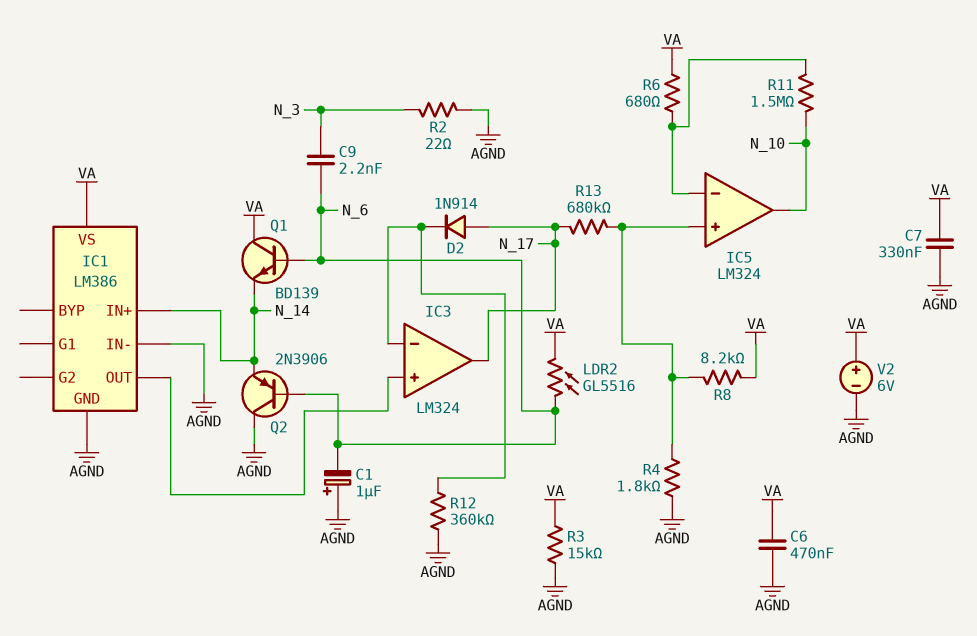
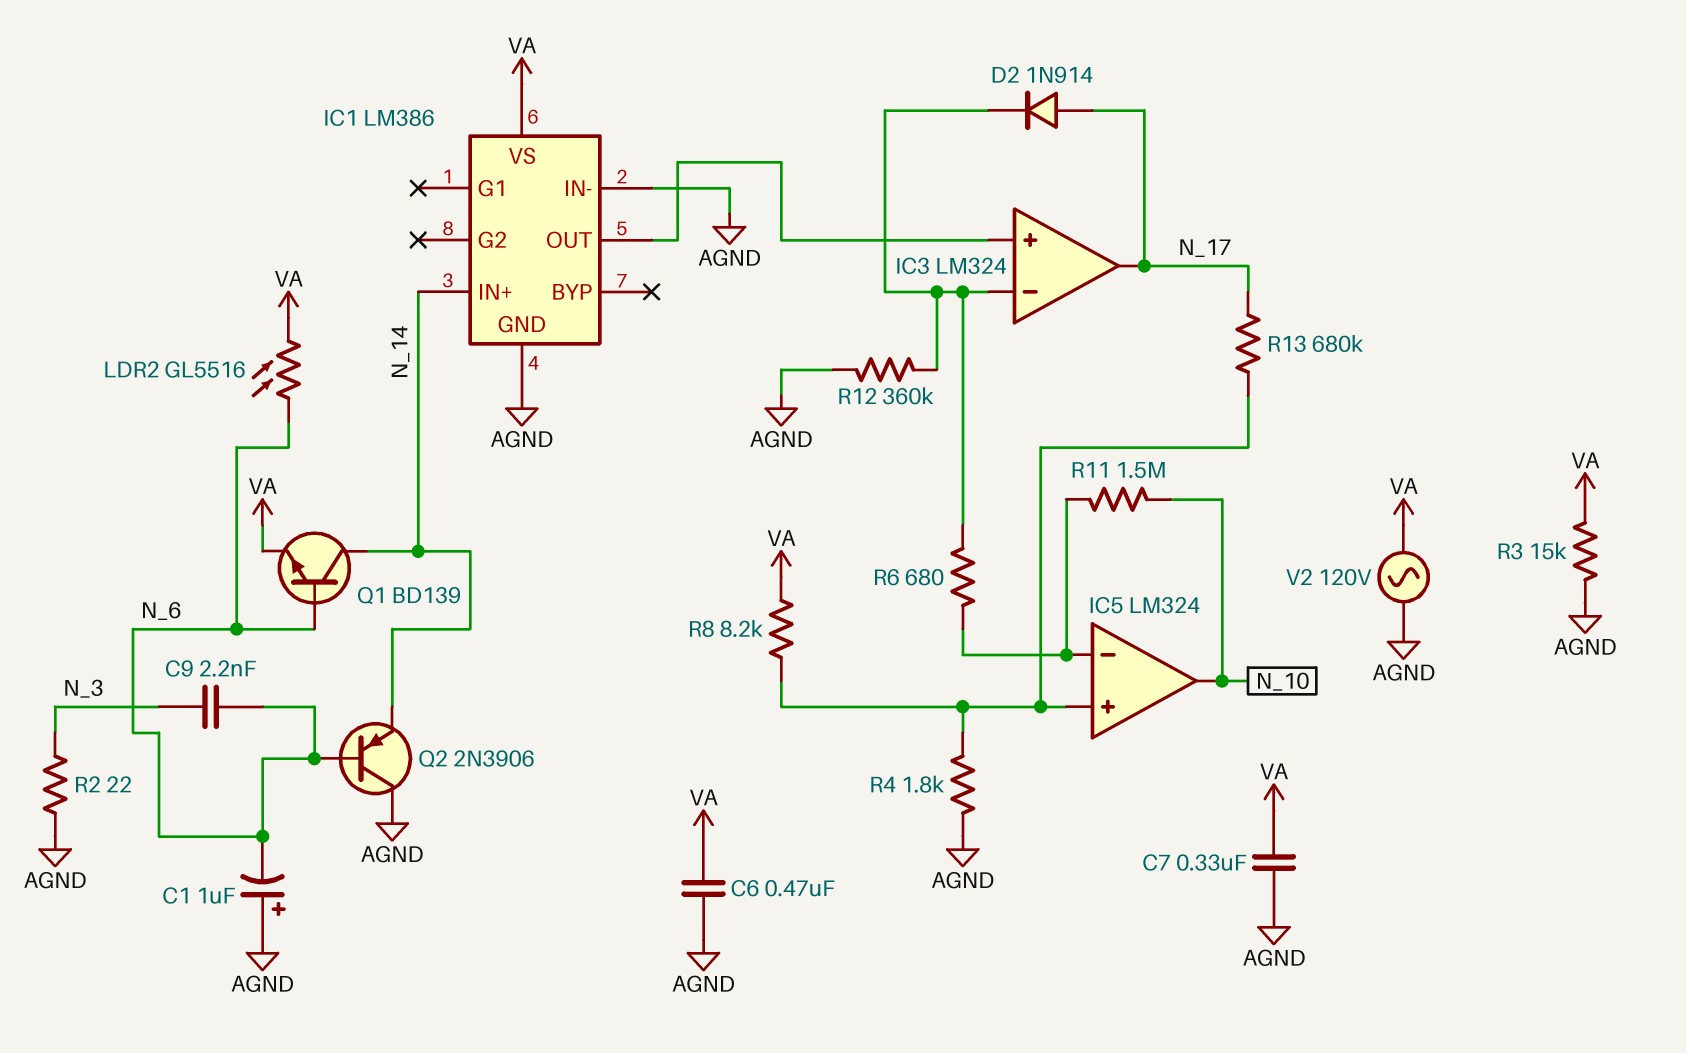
Q1: NPN BD139 (B N_6, C VA, E N_14) -> NPN BD139 (B N_6, C N_14, E VA)
R6: 680 (IC5/in-, VA) -> 680 (IC3/in-, IC5/in-)
V2: 6V (plus VA, minus AGND) -> AC 120V (AGND, VA)

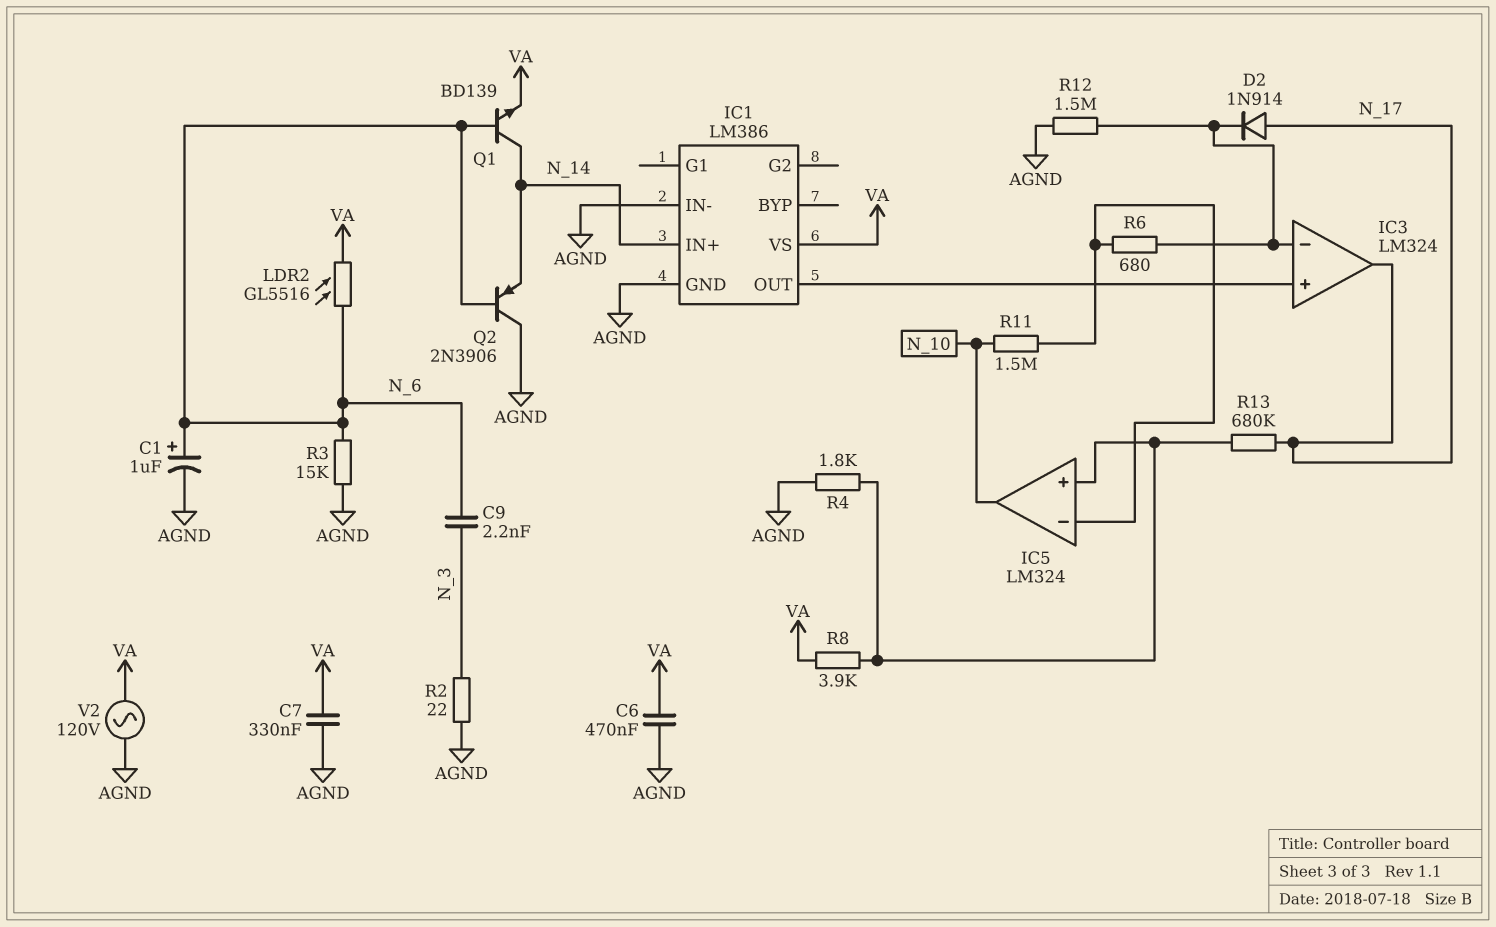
C1: 1uF (plus AGND, minus N_6) -> 1uF (plus N_6, minus AGND)
R3: 15k (AGND, VA) -> 15k (AGND, N_6)
R8: 8.2k (IC5/in+, VA) -> 3.9k (IC5/in+, VA)
R12: 360k (AGND, IC3/in-) -> 1.5M (AGND, IC3/in-)

